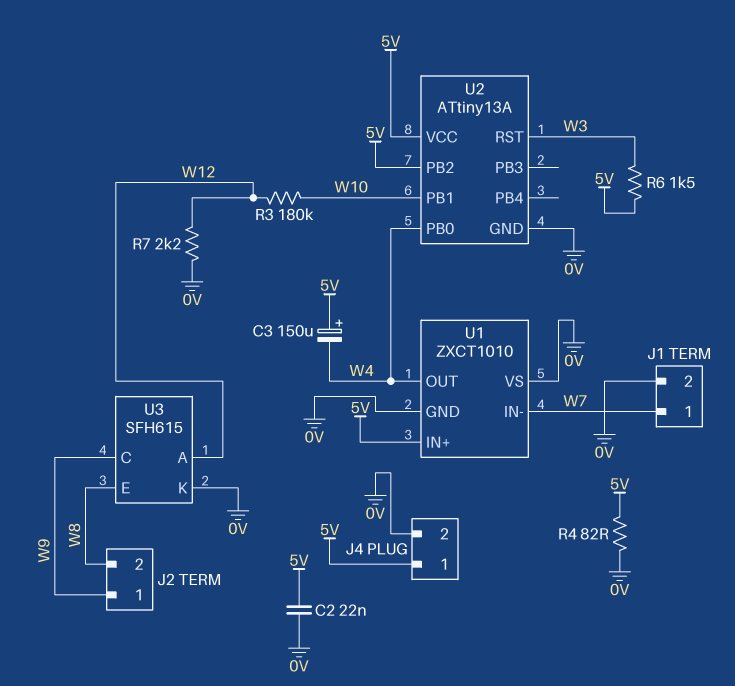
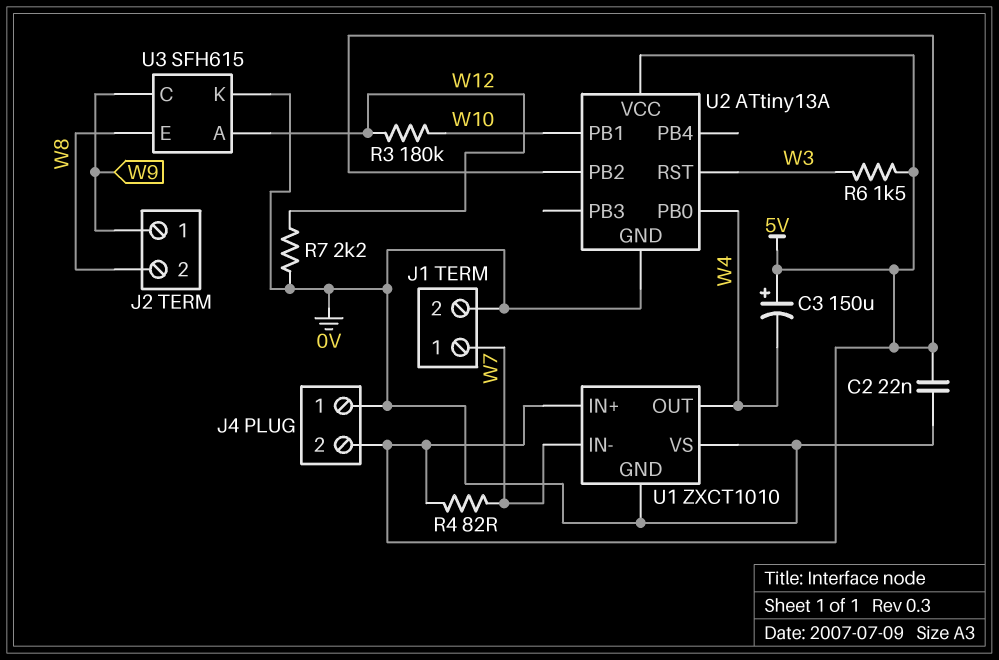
J4 pin 1: 5V -> 0V
J4 pin 2: 0V -> 5V
R4: 82 (0V, 5V) -> 82 (5V, W7)

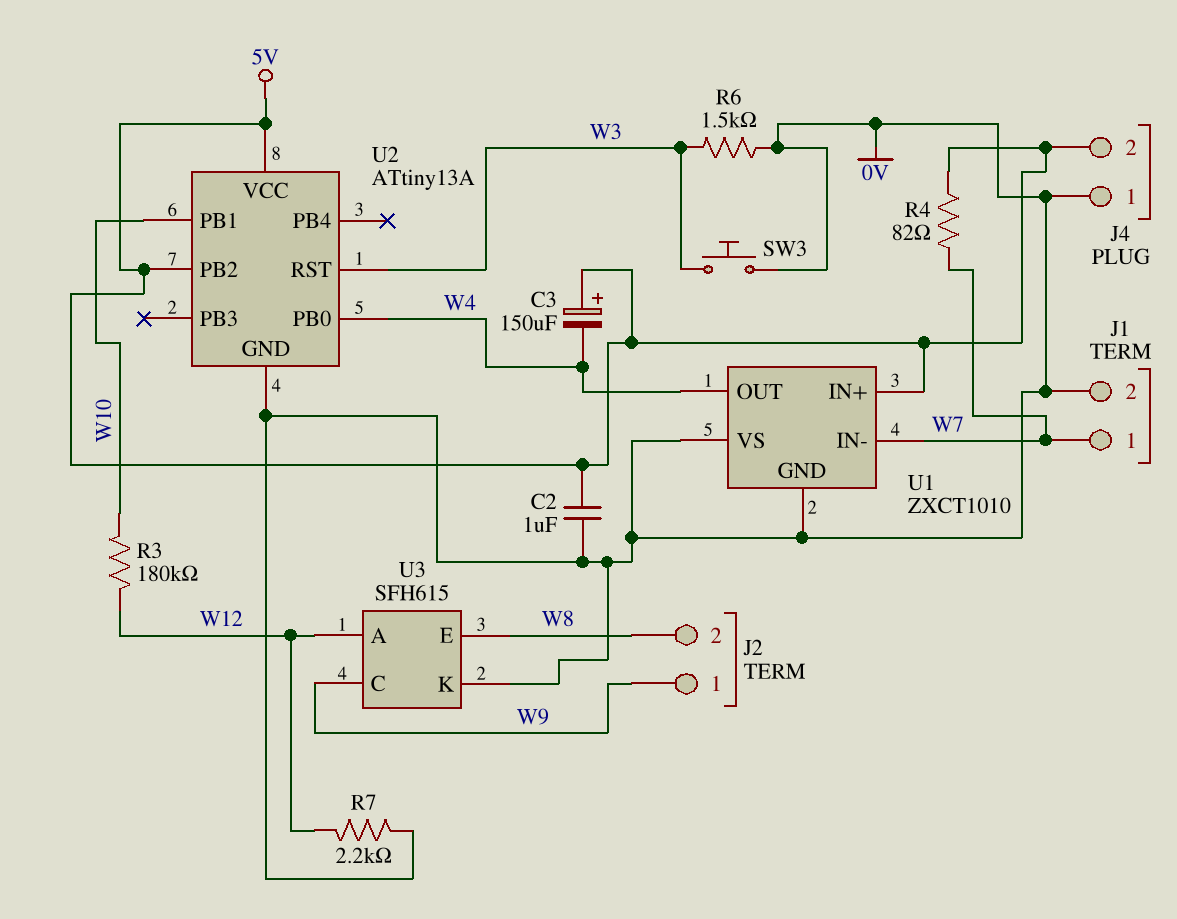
C2: 22nF (0V, 5V) -> 1uF (0V, 5V)
R6: 1.5k (5V, W3) -> 1.5k (0V, W3)
SW3: none -> button (0V, W3)

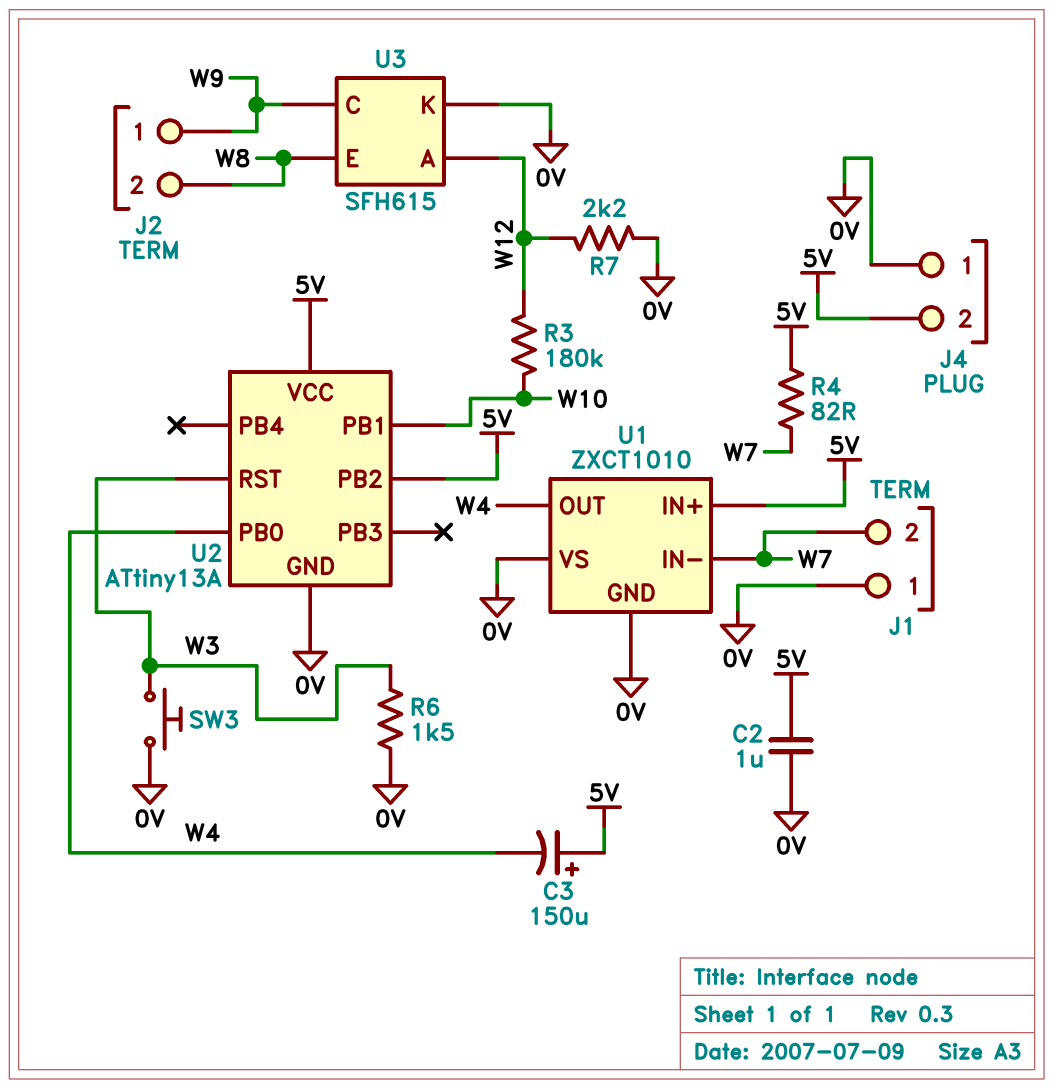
J1 pin 1: W7 -> 0V
J1 pin 2: 0V -> W7

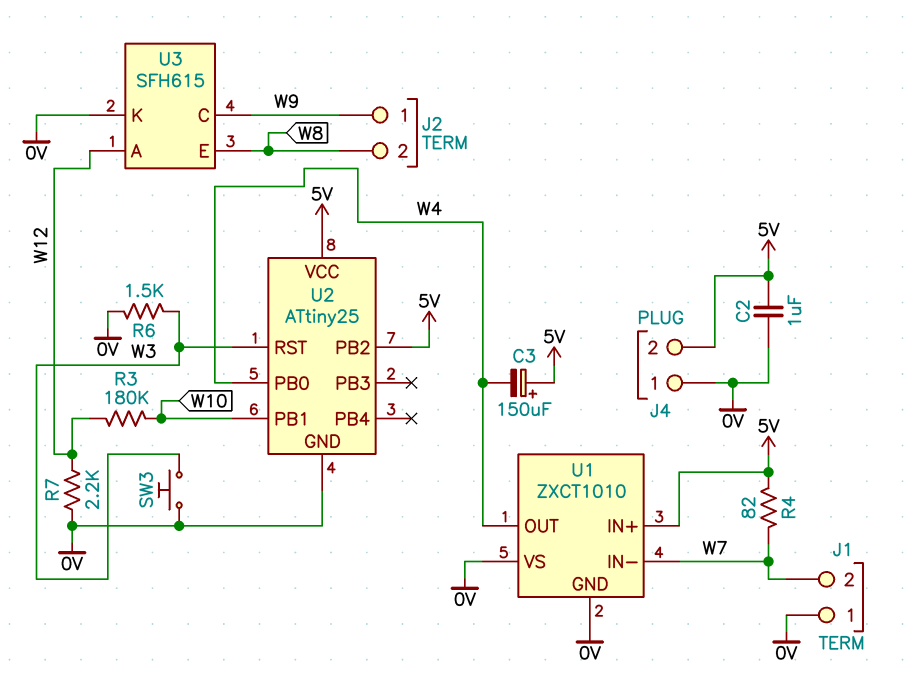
U2: ATtiny13A -> ATtiny25

